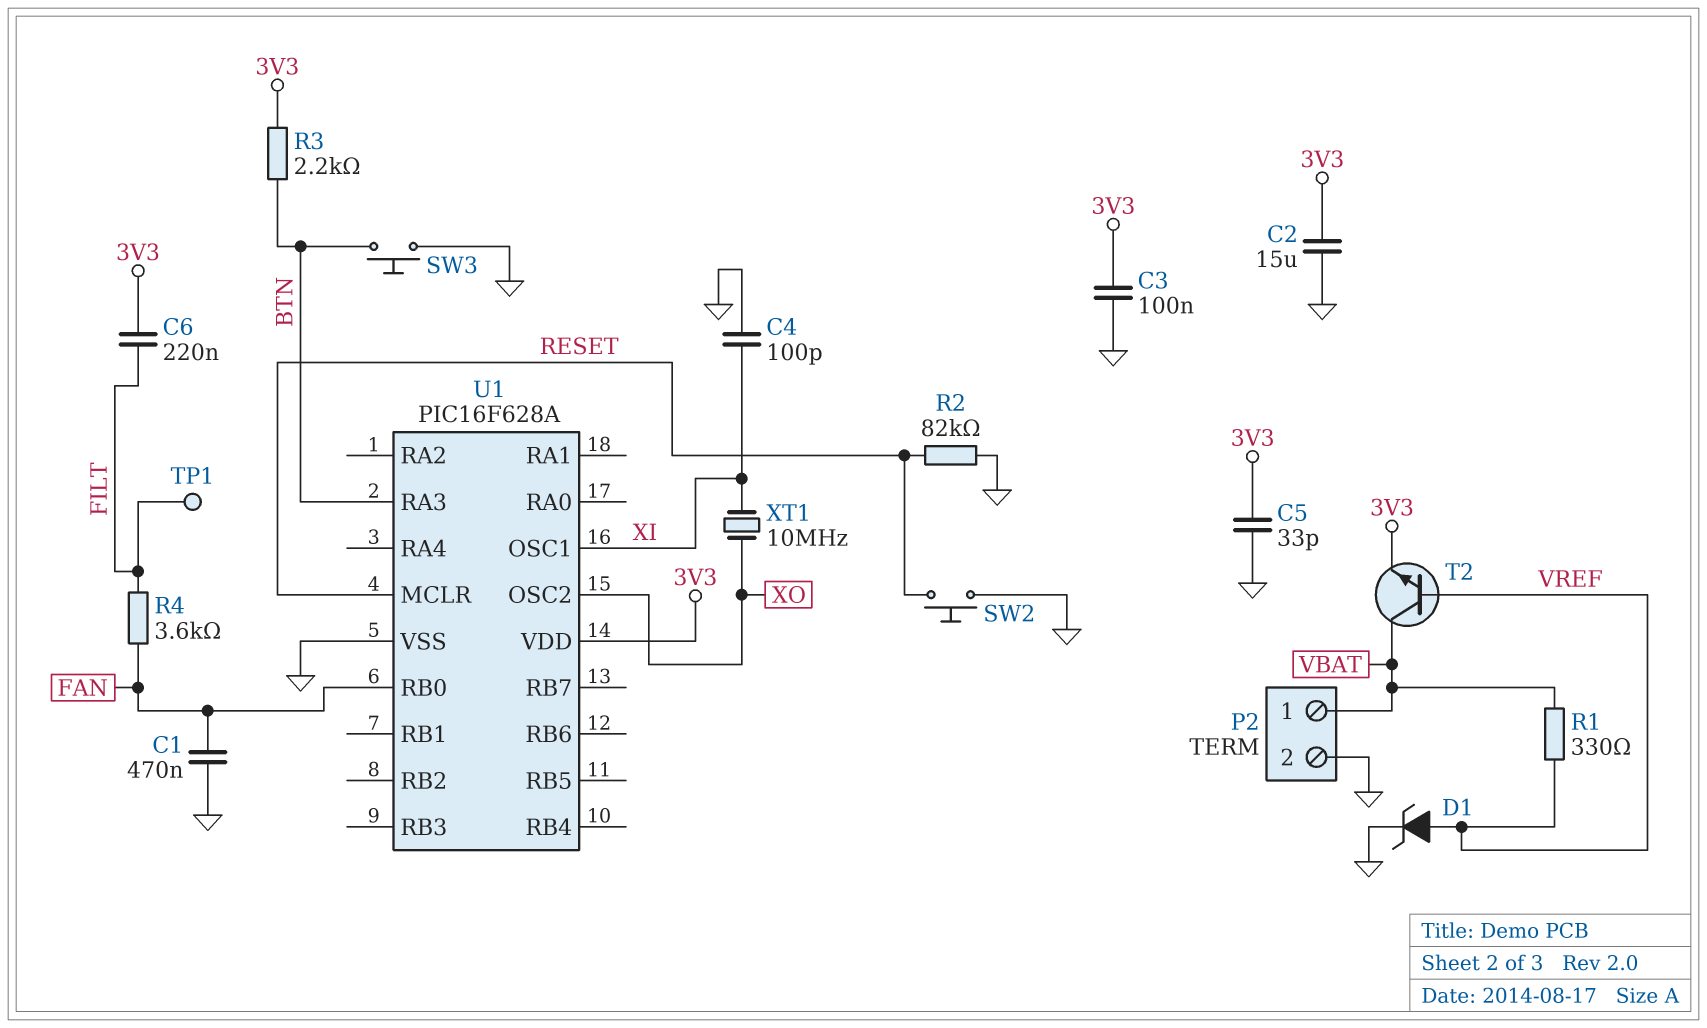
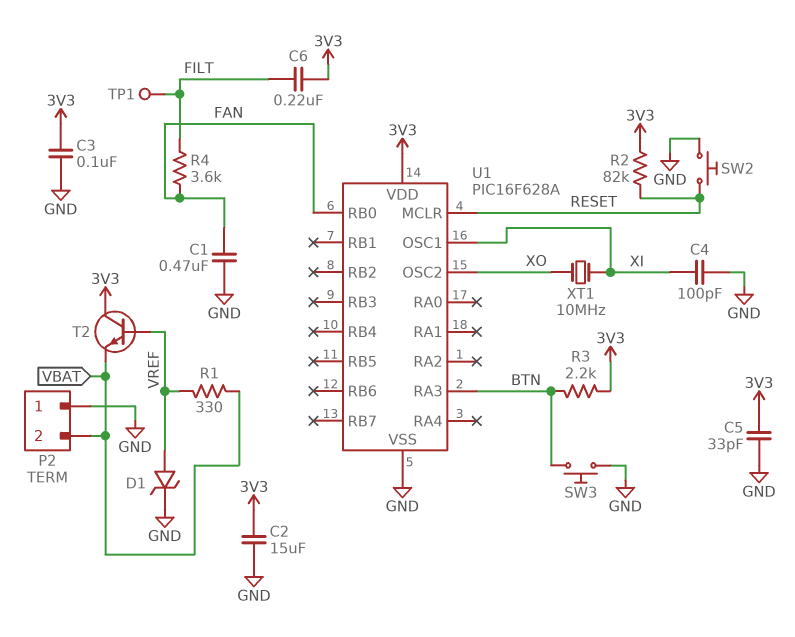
P2 pin 1: VBAT -> GND
P2 pin 2: GND -> VBAT
R2: 82k (GND, RESET) -> 82k (3V3, RESET)
T2: NPN (B VREF, C VBAT, E 3V3) -> NPN (B VREF, C 3V3, E VBAT)

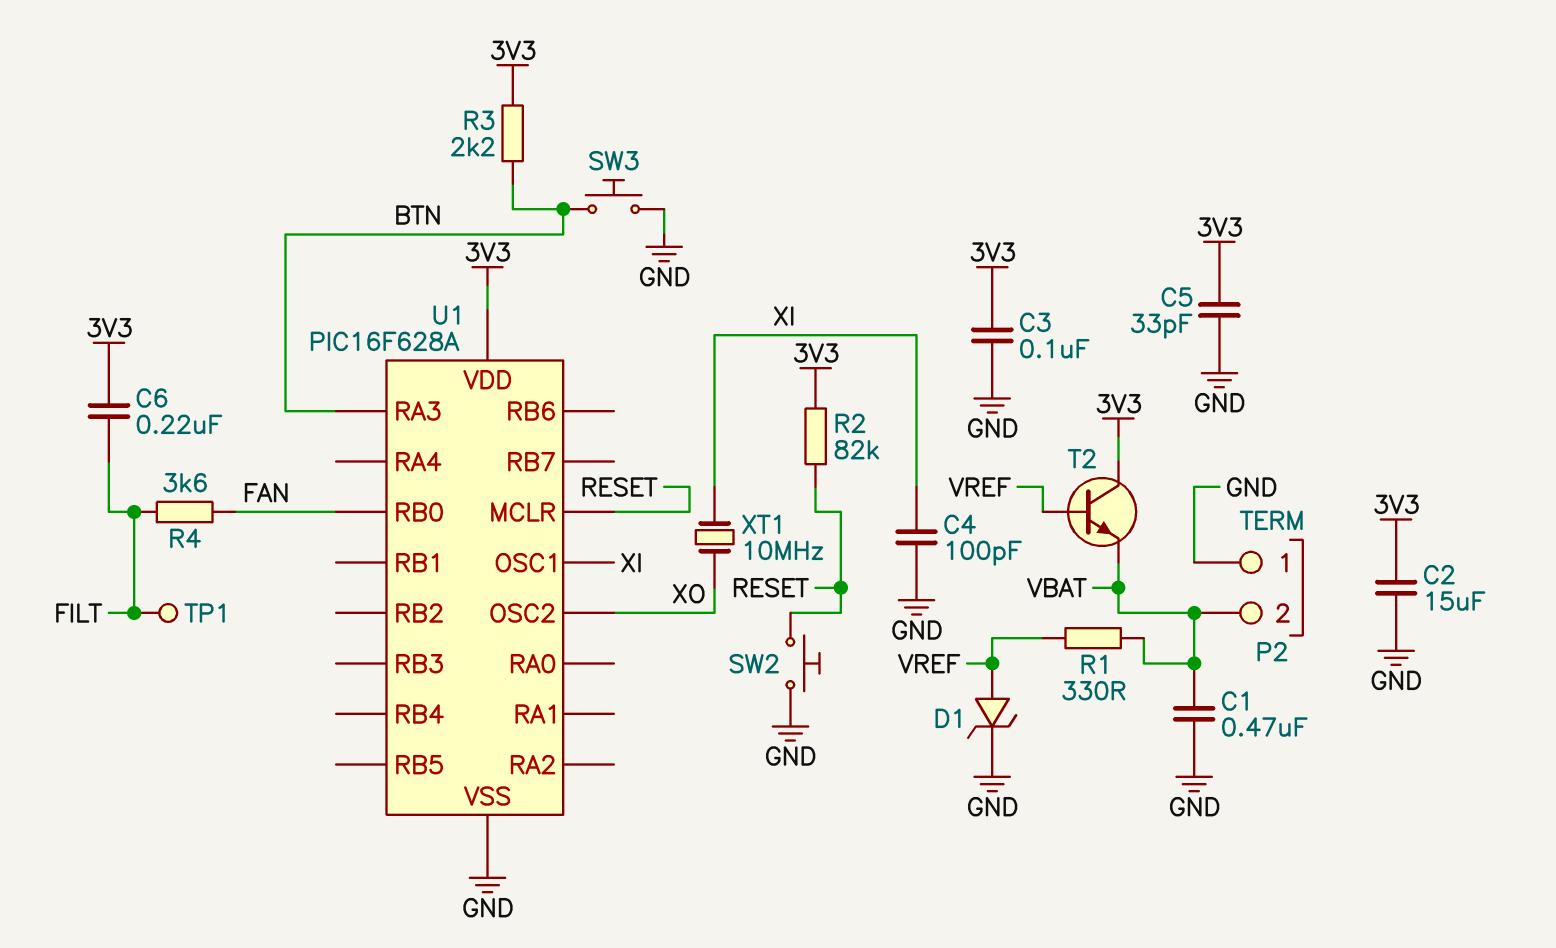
C1: 470nF (FAN, GND) -> 470nF (GND, VBAT)

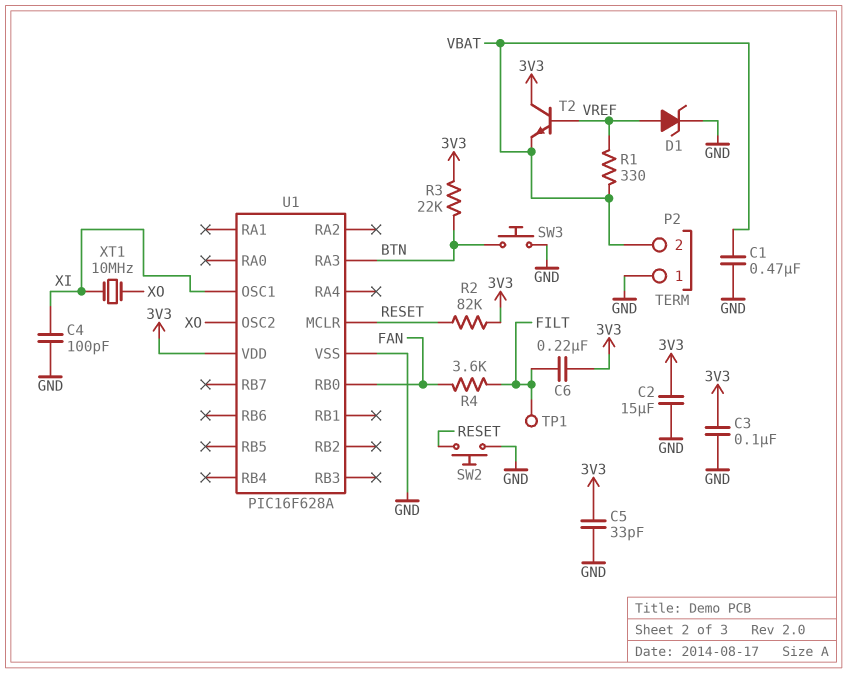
R3: 2.2k (3V3, BTN) -> 22k (3V3, BTN)

